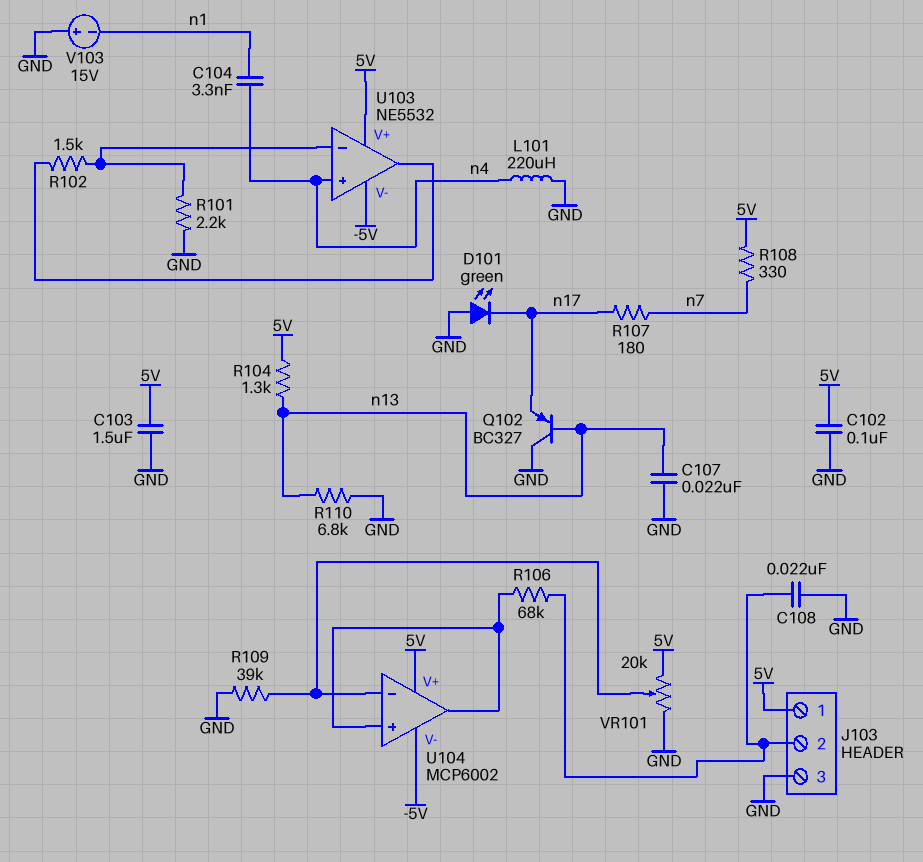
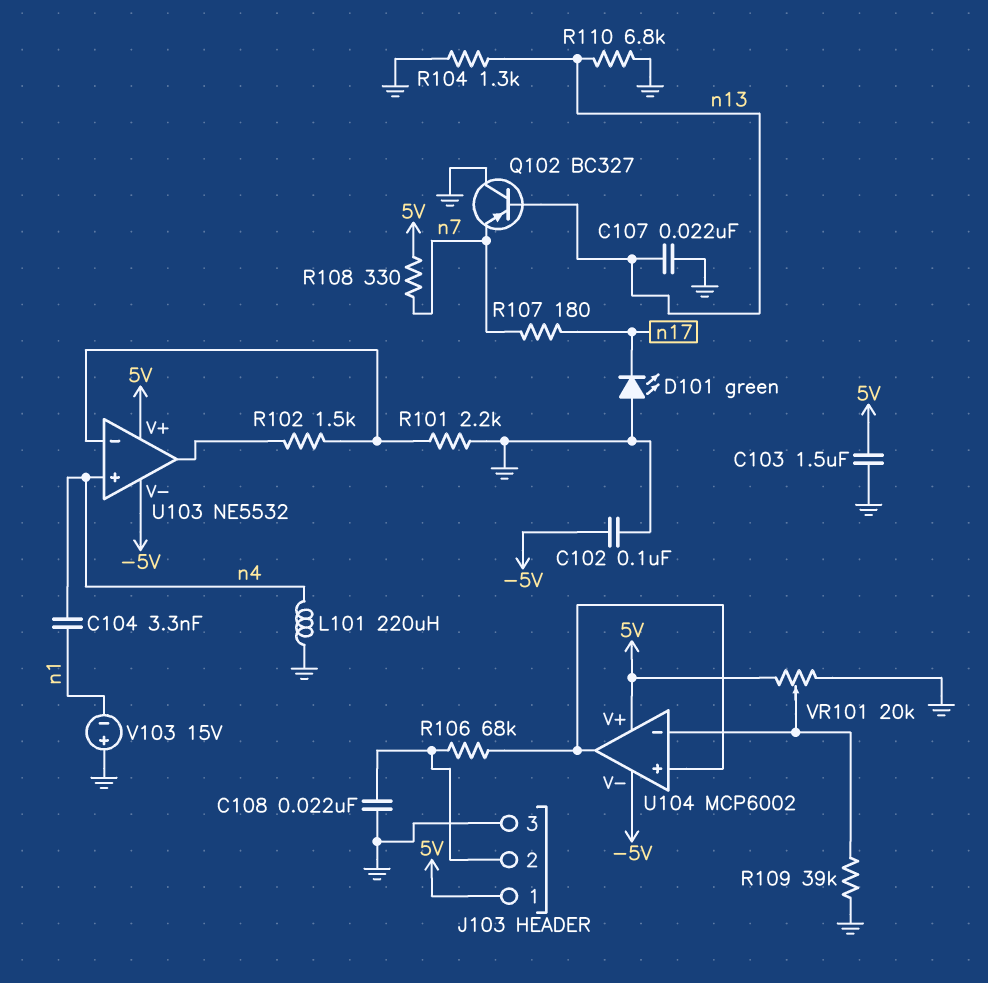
C102: 100nF (5V, GND) -> 100nF (-5V, GND)
Q102: PNP BC327 (B n13, C GND, E n17) -> PNP BC327 (B n13, C GND, E n7)
R104: 1.3k (5V, n13) -> 1.3k (GND, n13)

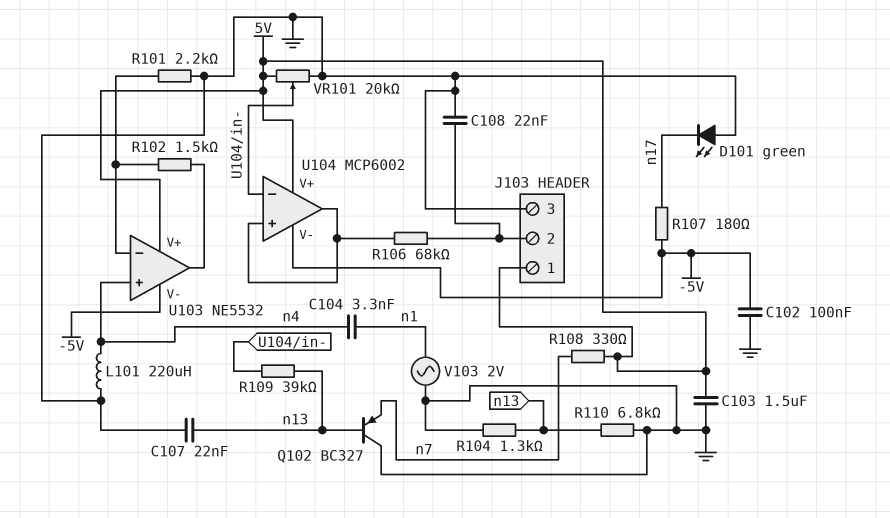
R107: 180 (n7, n17) -> 180 (-5V, n17)
R109: 39k (GND, U104/in-) -> 39k (U104/in-, n13)
V103: 15V (plus GND, minus n1) -> AC 2V (GND, n1)

